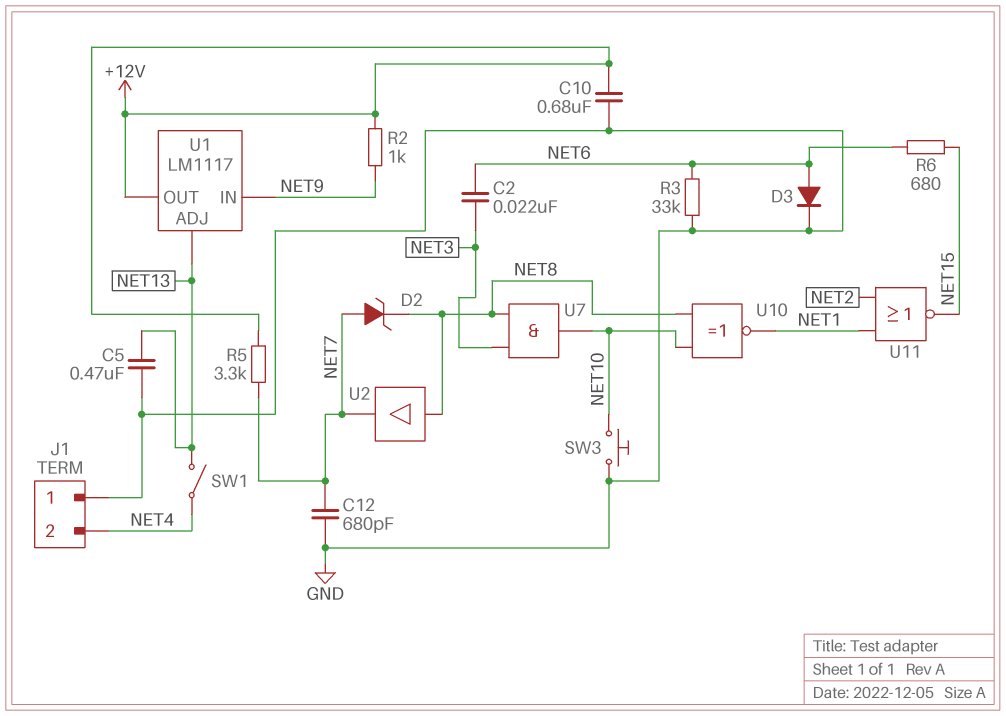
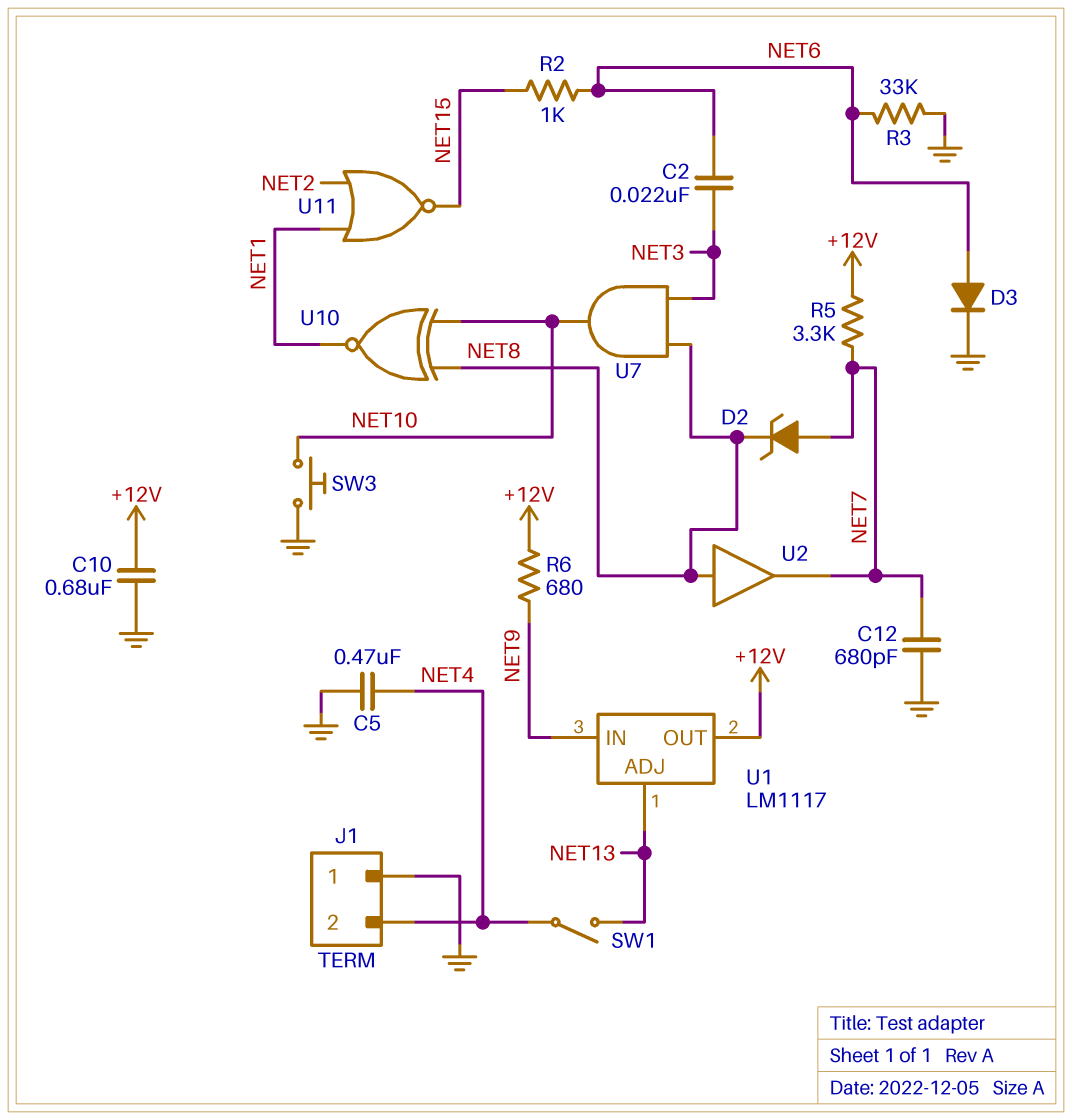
C5: 470nF (GND, NET13) -> 470nF (GND, NET4)
R2: 1k (+12V, NET9) -> 1k (NET6, NET15)
R6: 680 (NET6, NET15) -> 680 (+12V, NET9)

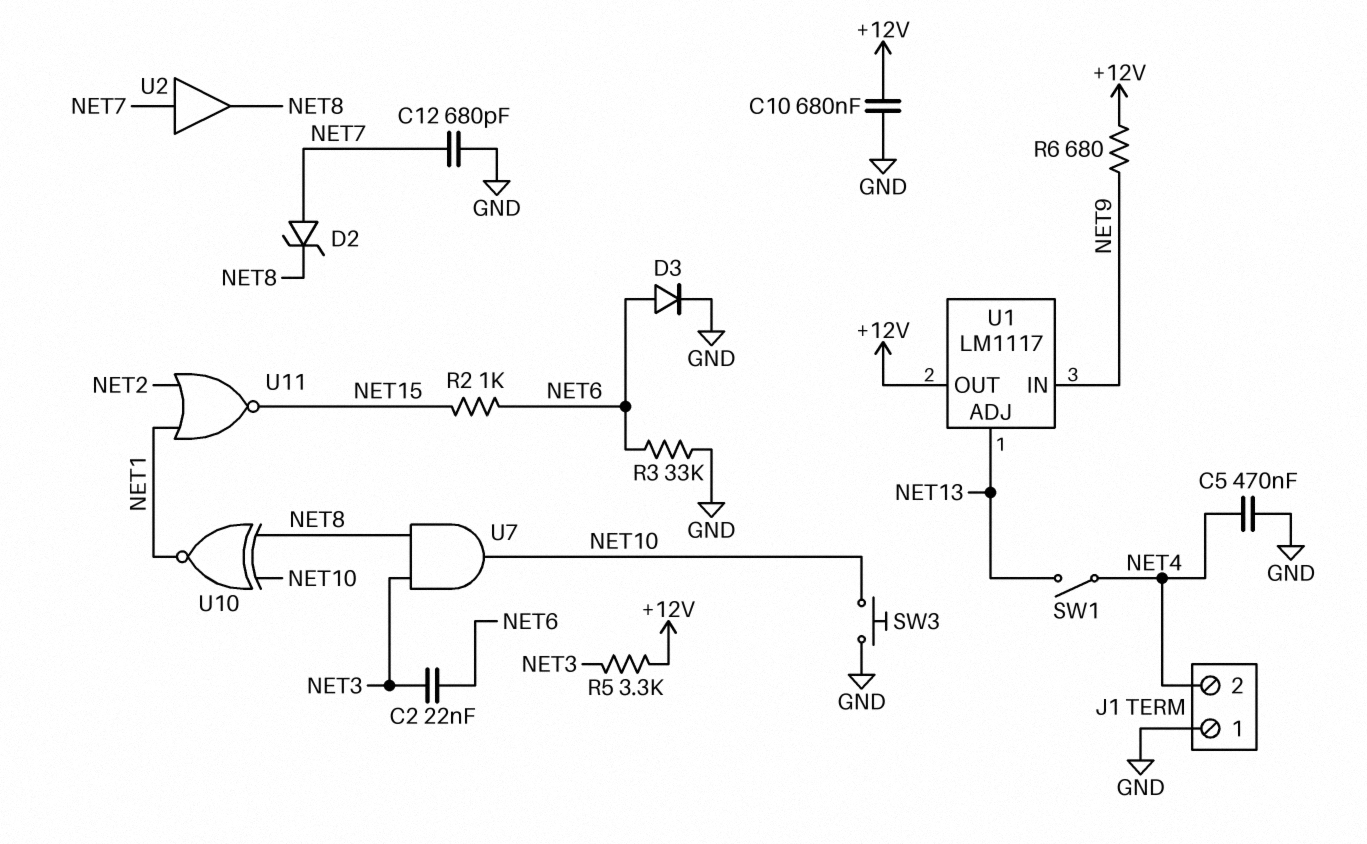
R5: 3.3k (+12V, NET7) -> 3.3k (+12V, NET3)
U2: buffer (in NET8, out NET7) -> buffer (in NET7, out NET8)

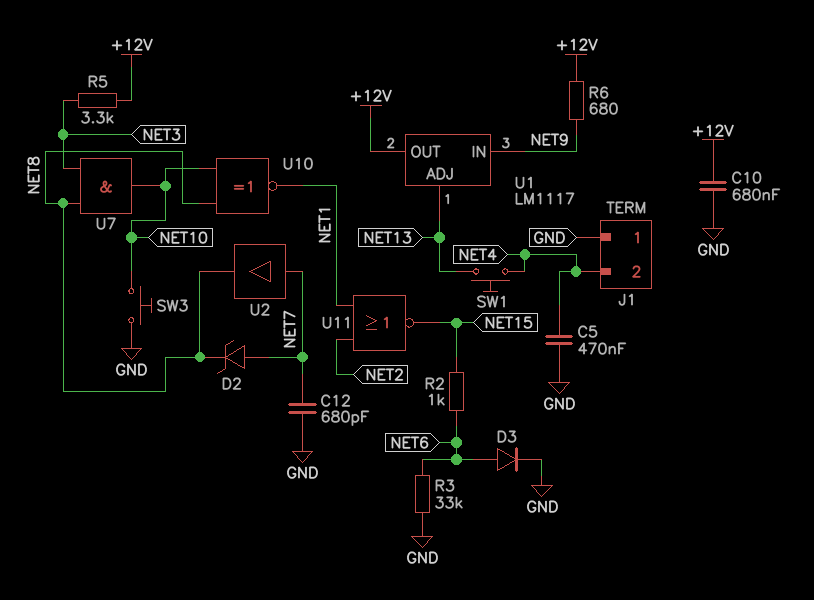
C2: 22nF (NET3, NET6) -> none
SW1: switch (NET4, NET13) -> button (NET4, NET13)

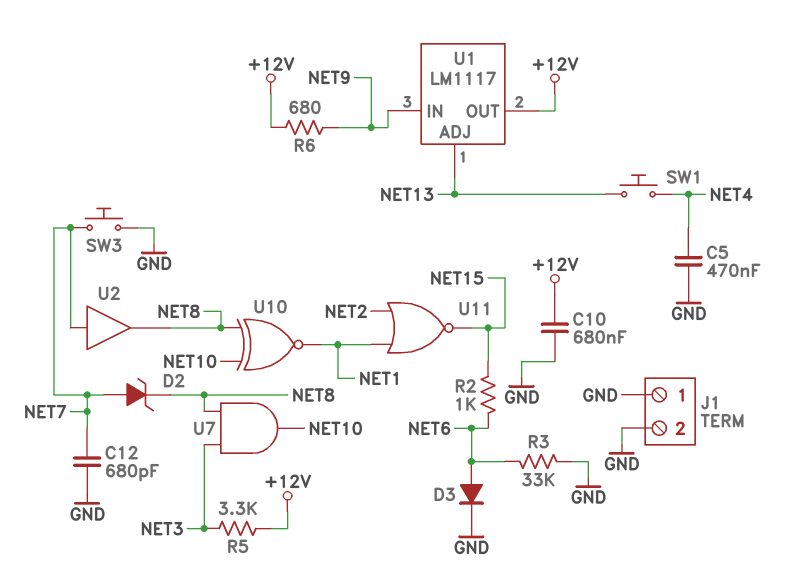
J1 pin 2: NET4 -> GND
SW3: button (GND, NET10) -> button (GND, NET7)

